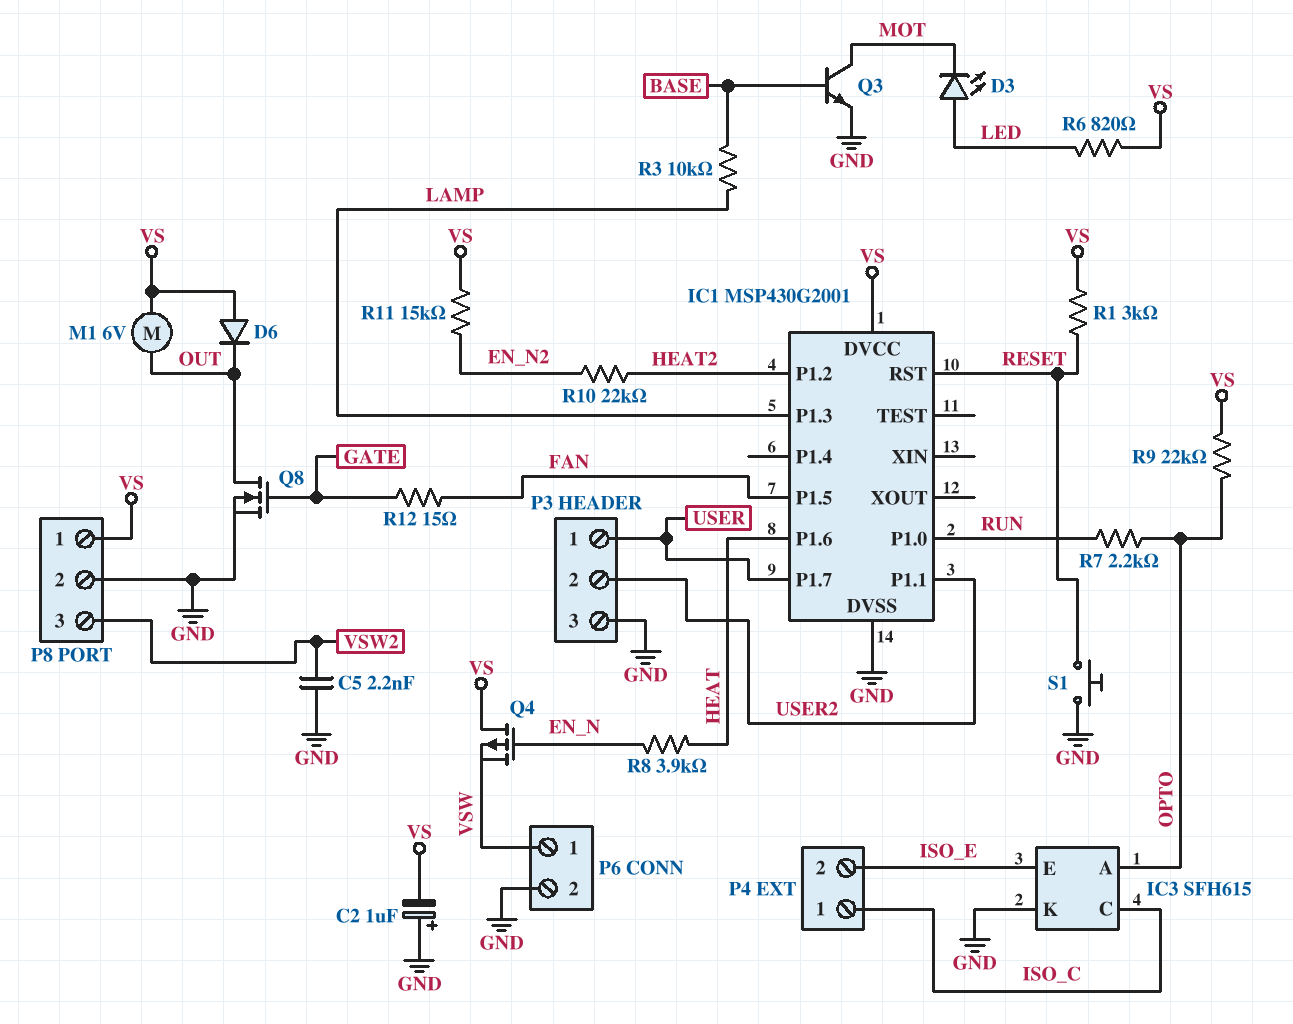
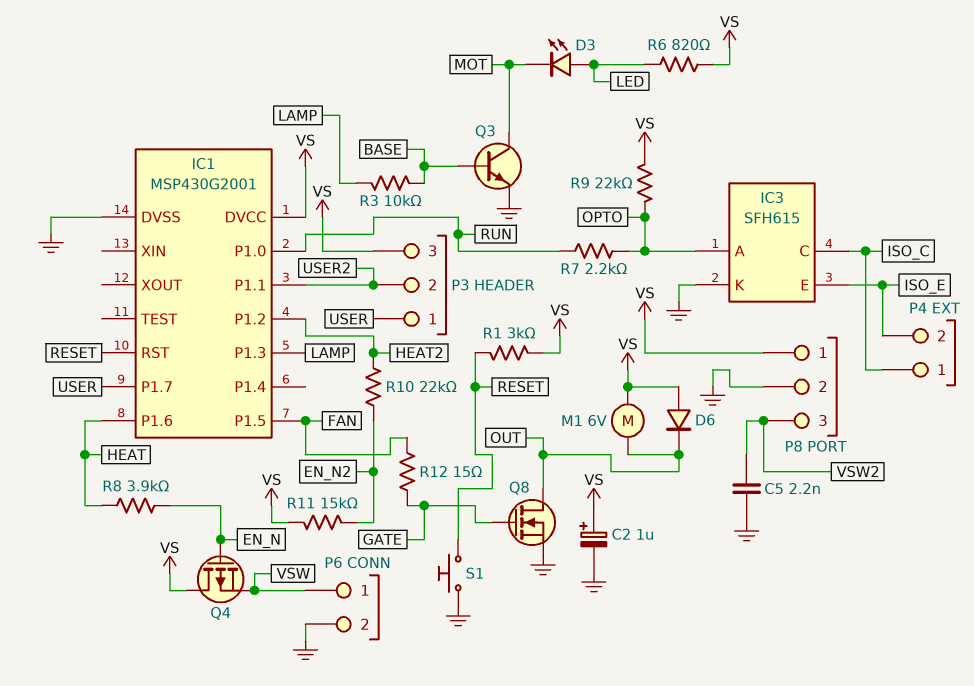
C2: 1uF (plus GND, minus VS) -> 1uF (plus VS, minus GND)
P3 pin 3: GND -> VS

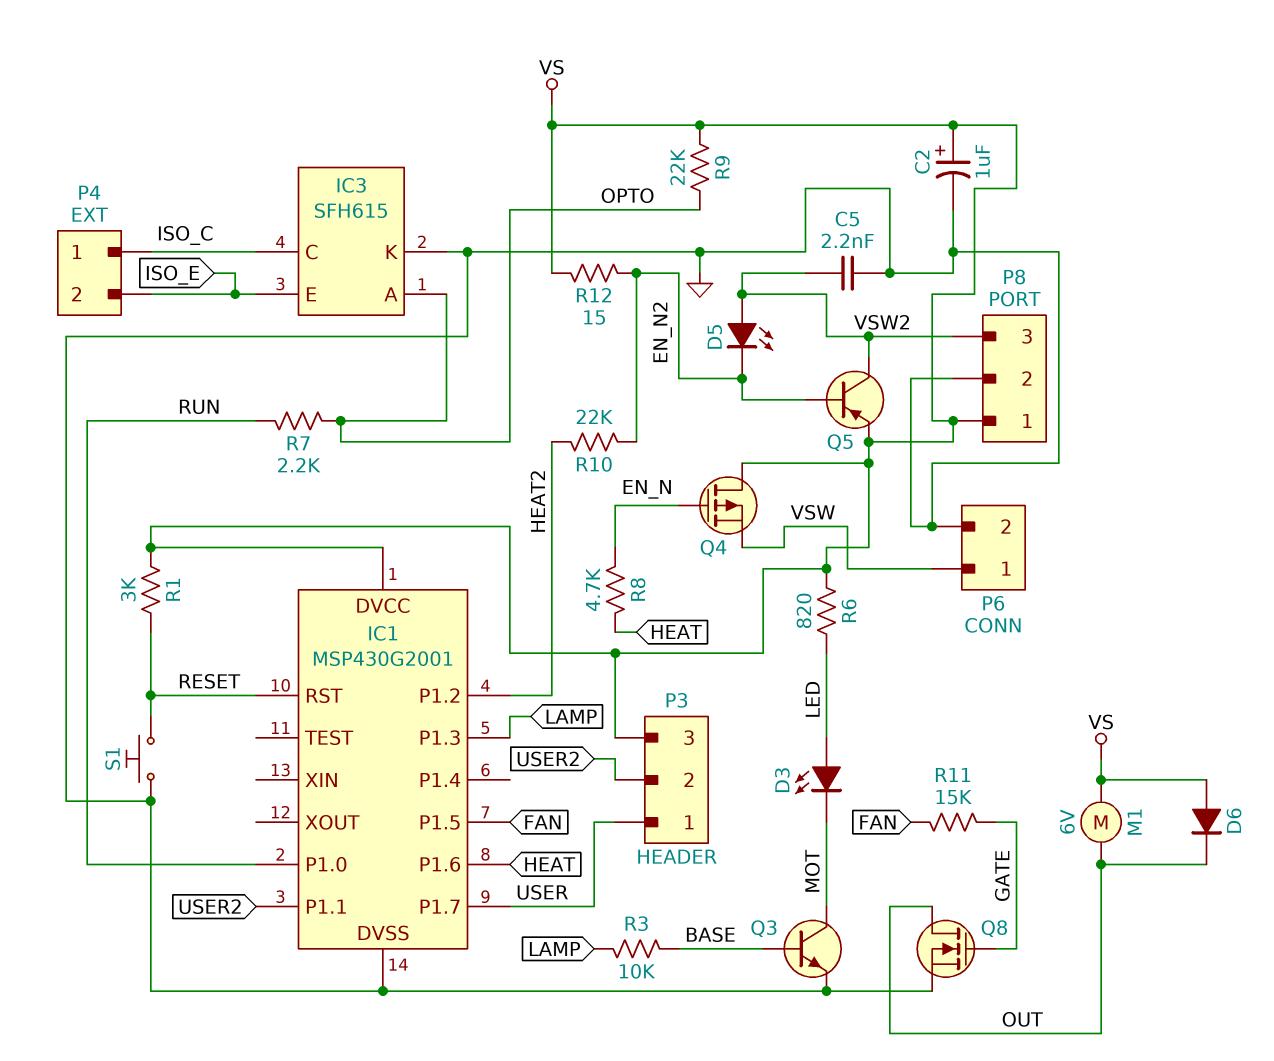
D5: none -> LED (A VSW2, K EN_N2)
Q5: none -> PNP (B EN_N2, C VSW2, E VS)
R8: 3.9k (EN_N, HEAT) -> 4.7k (EN_N, HEAT)
R11: 15k (EN_N2, VS) -> 15k (FAN, GATE)
R12: 15 (FAN, GATE) -> 15 (EN_N2, VS)

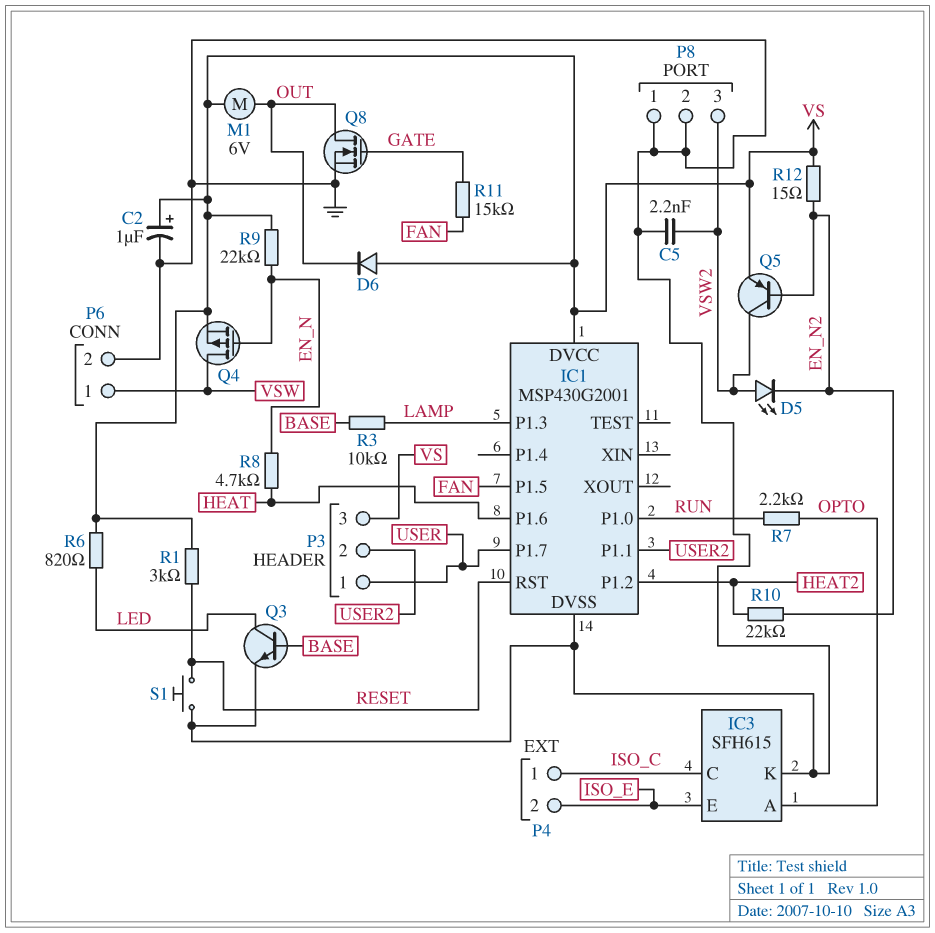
D3: LED (A LED, K MOT) -> none
P8 pin 1: VS -> GND
Q3: NPN (B BASE, C MOT, E GND) -> NPN (B BASE, C LED, E GND)
Q4: PMOS (G EN_N, D VS, S VSW) -> PMOS (G EN_N, D VSW, S VS)
R9: 22k (OPTO, VS) -> 22k (EN_N, VS)

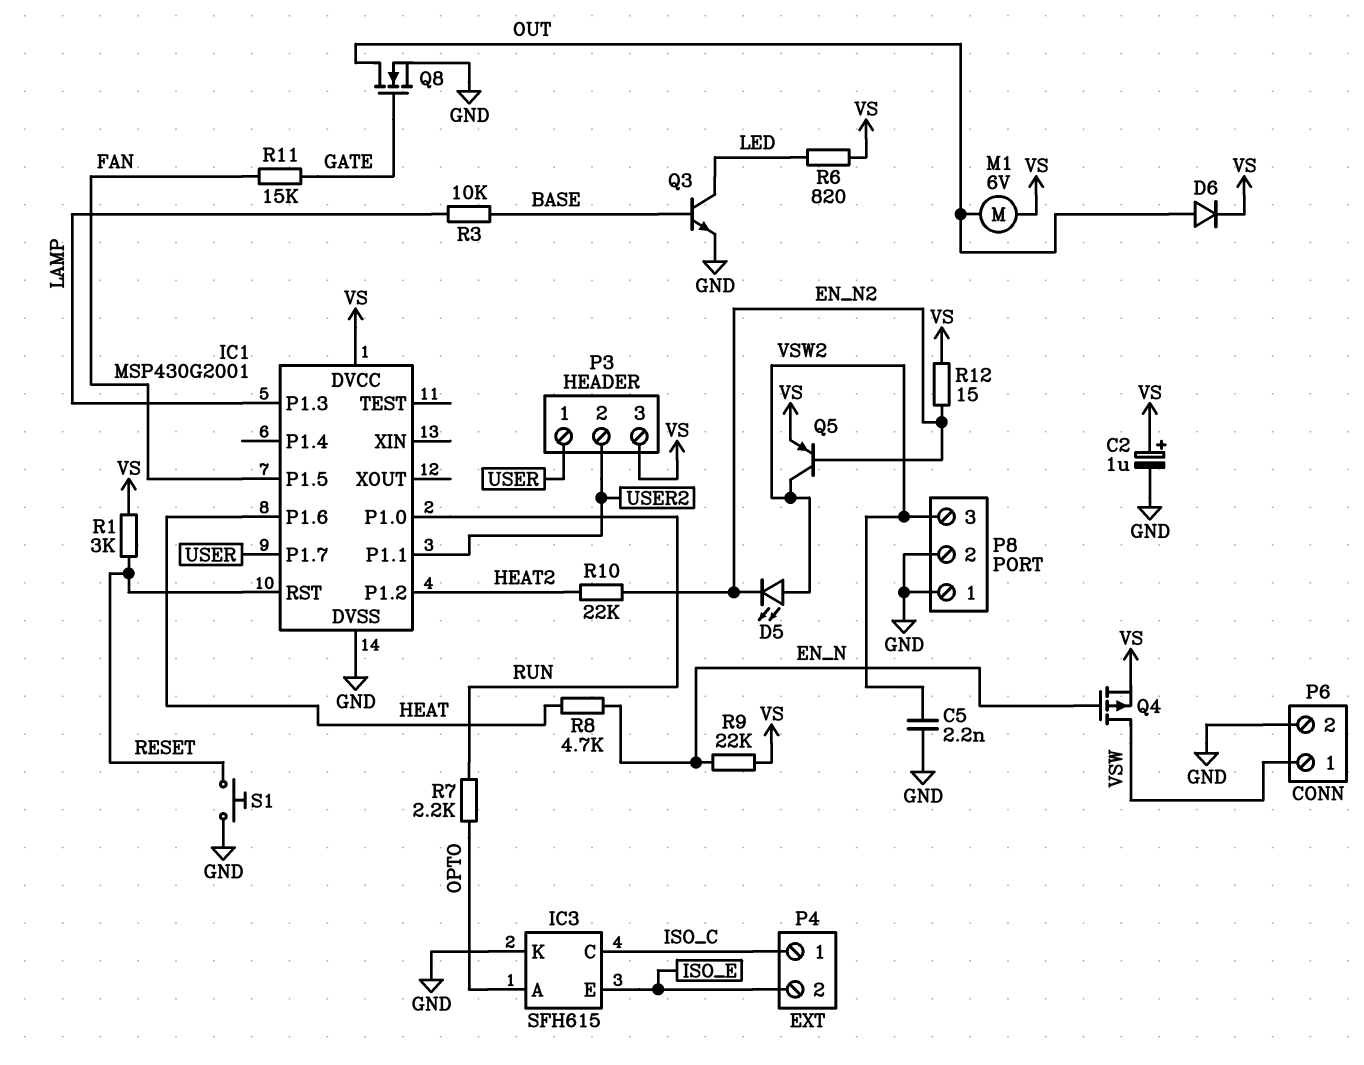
D6: diode (A VS, K OUT) -> diode (A OUT, K VS)

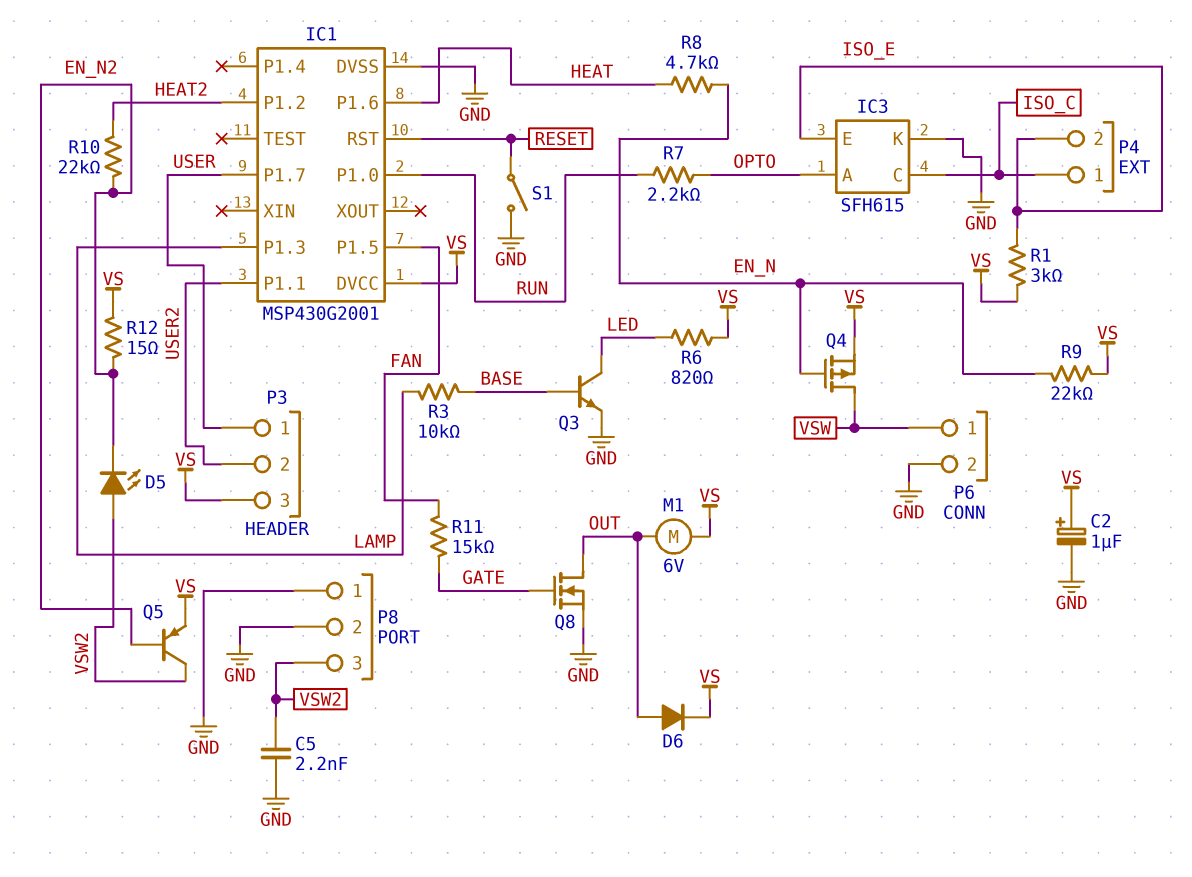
R1: 3k (RESET, VS) -> 3k (ISO_E, VS)
S1: button (GND, RESET) -> switch (GND, RESET)

